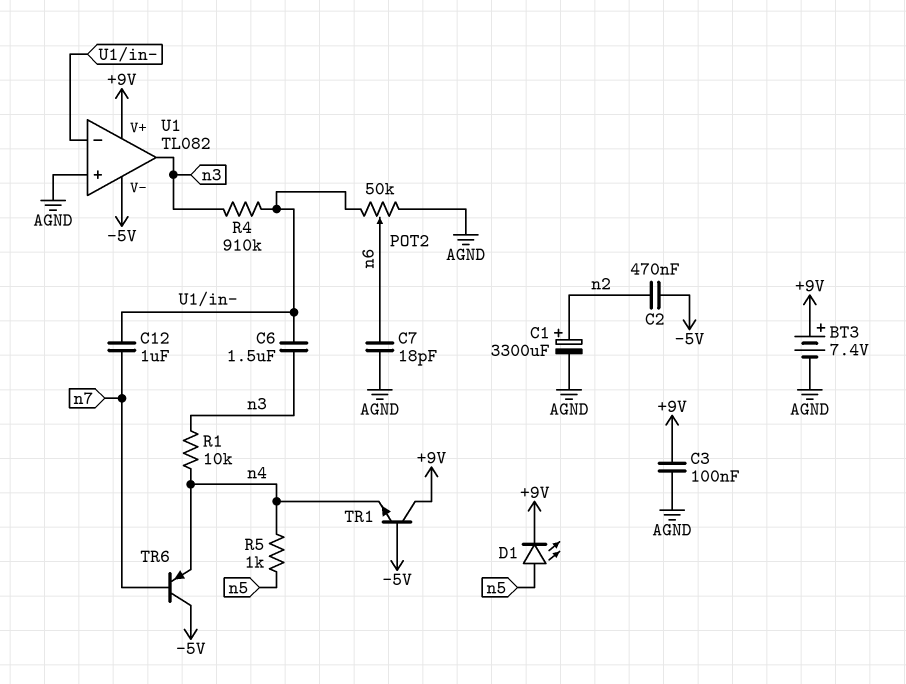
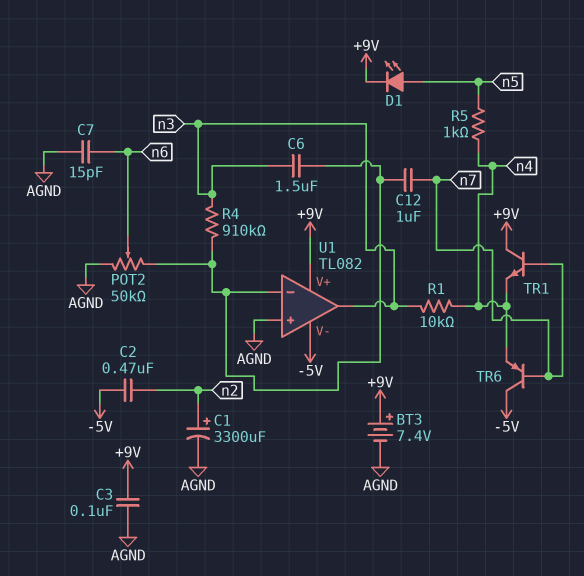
C7: 18pF (AGND, n6) -> 15pF (AGND, n6)
TR1: NPN (B -5V, C +9V, E n4) -> NPN (B n7, C +9V, E n4)

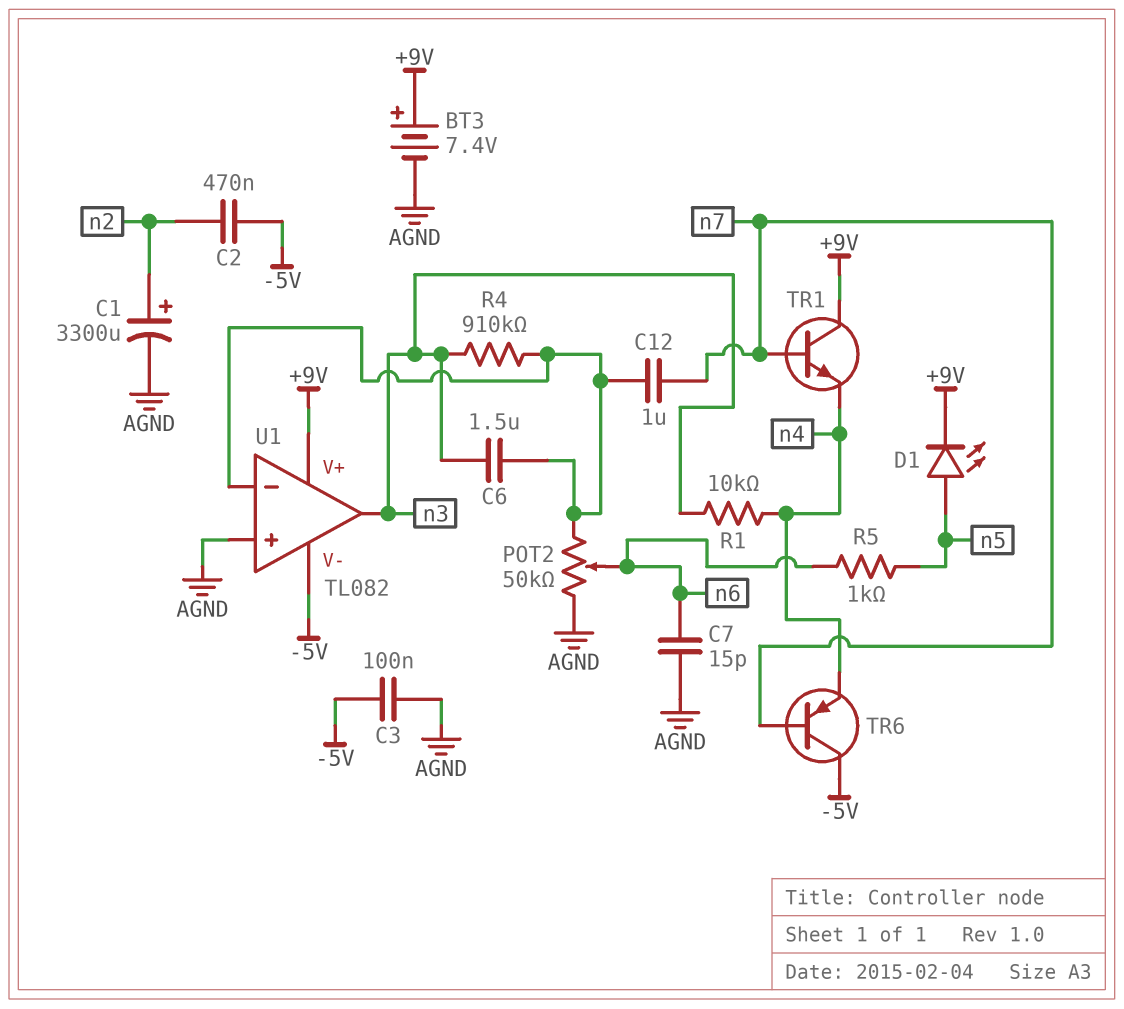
C3: 100nF (+9V, AGND) -> 100nF (-5V, AGND)
R5: 1k (n4, n5) -> 1k (n5, n6)

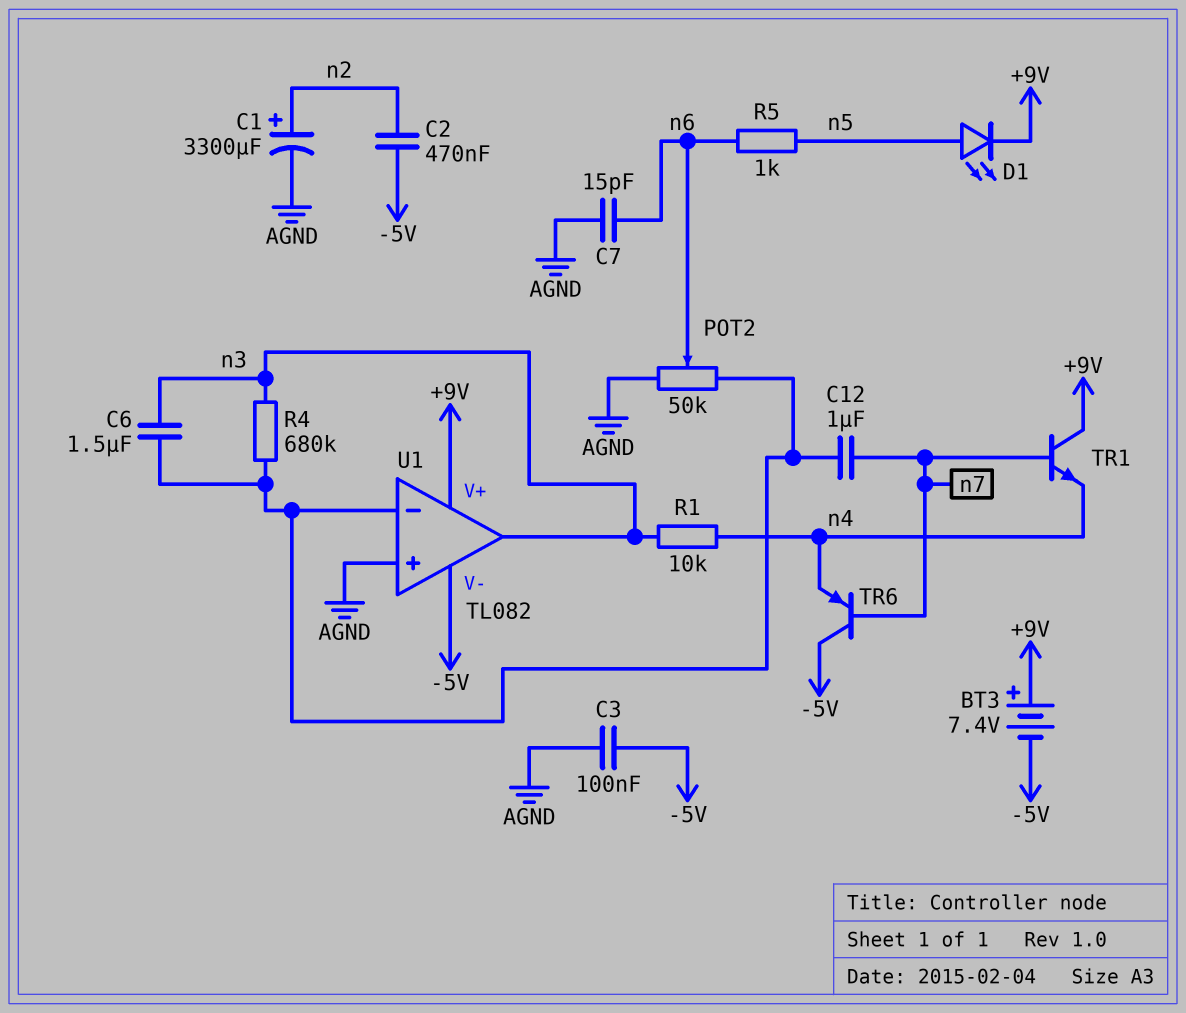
BT3: 7.4V (plus +9V, minus AGND) -> 7.4V (plus +9V, minus -5V)
R4: 910k (U1/in-, n3) -> 680k (U1/in-, n3)

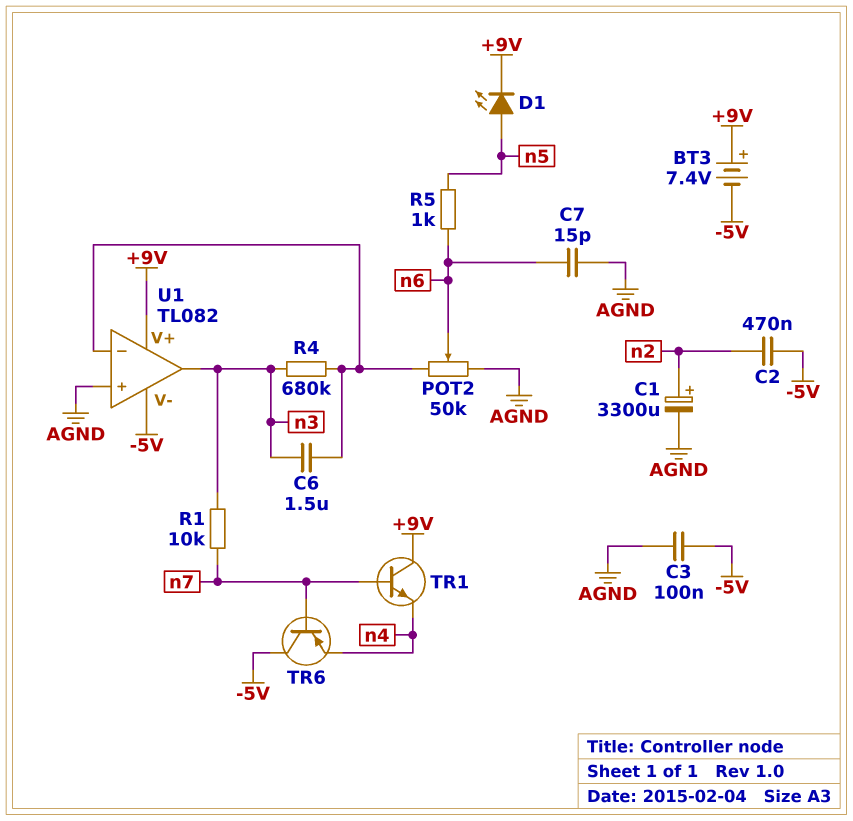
C12: 1uF (U1/in-, n7) -> none
R1: 10k (n3, n4) -> 10k (n3, n7)

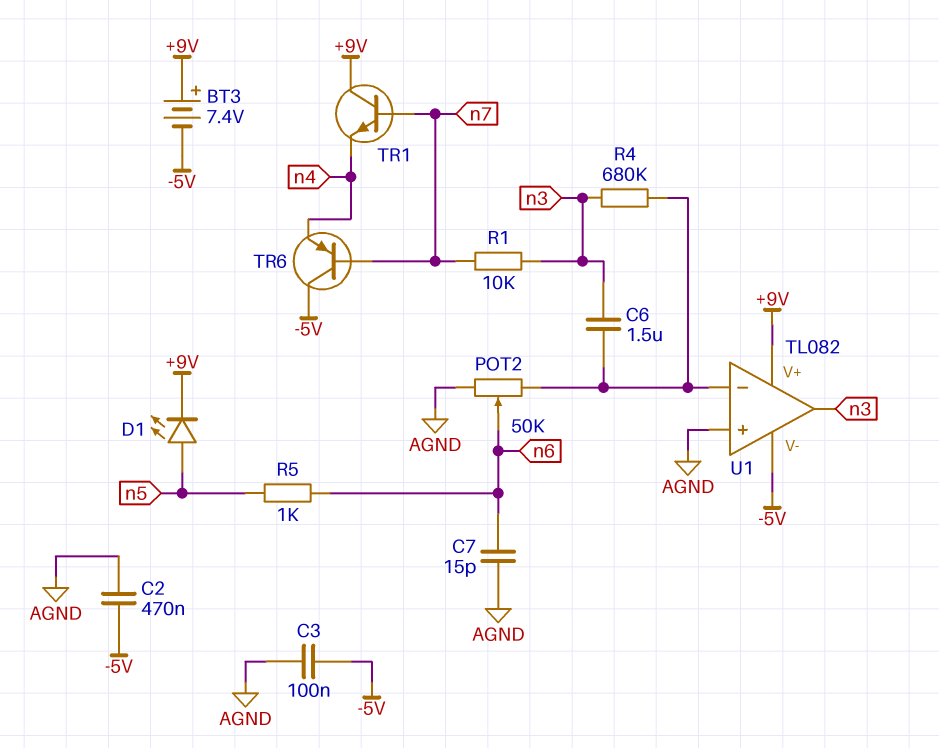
C1: 3300uF (plus n2, minus AGND) -> none
C2: 470nF (-5V, n2) -> 470nF (-5V, AGND)

